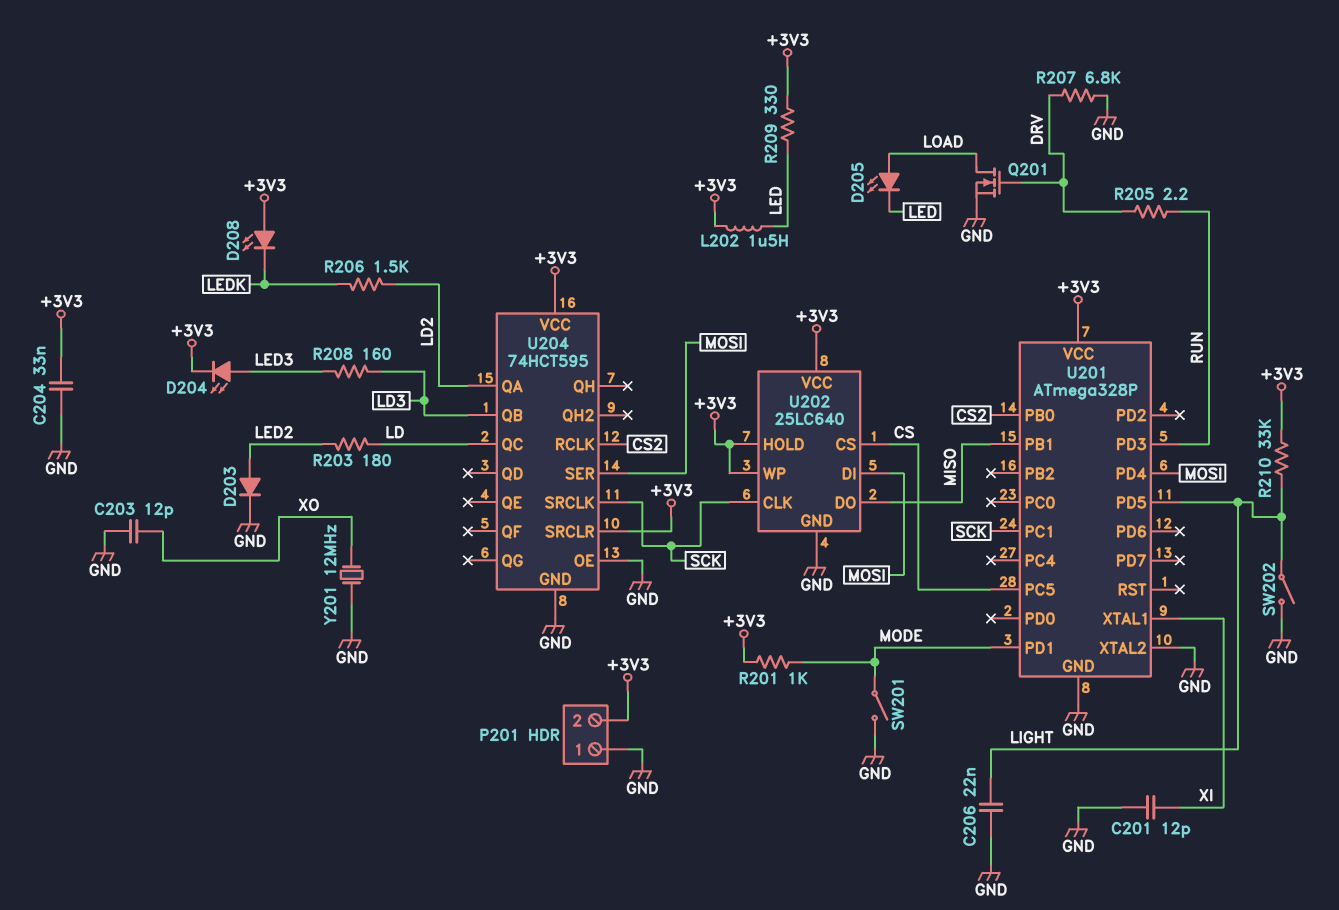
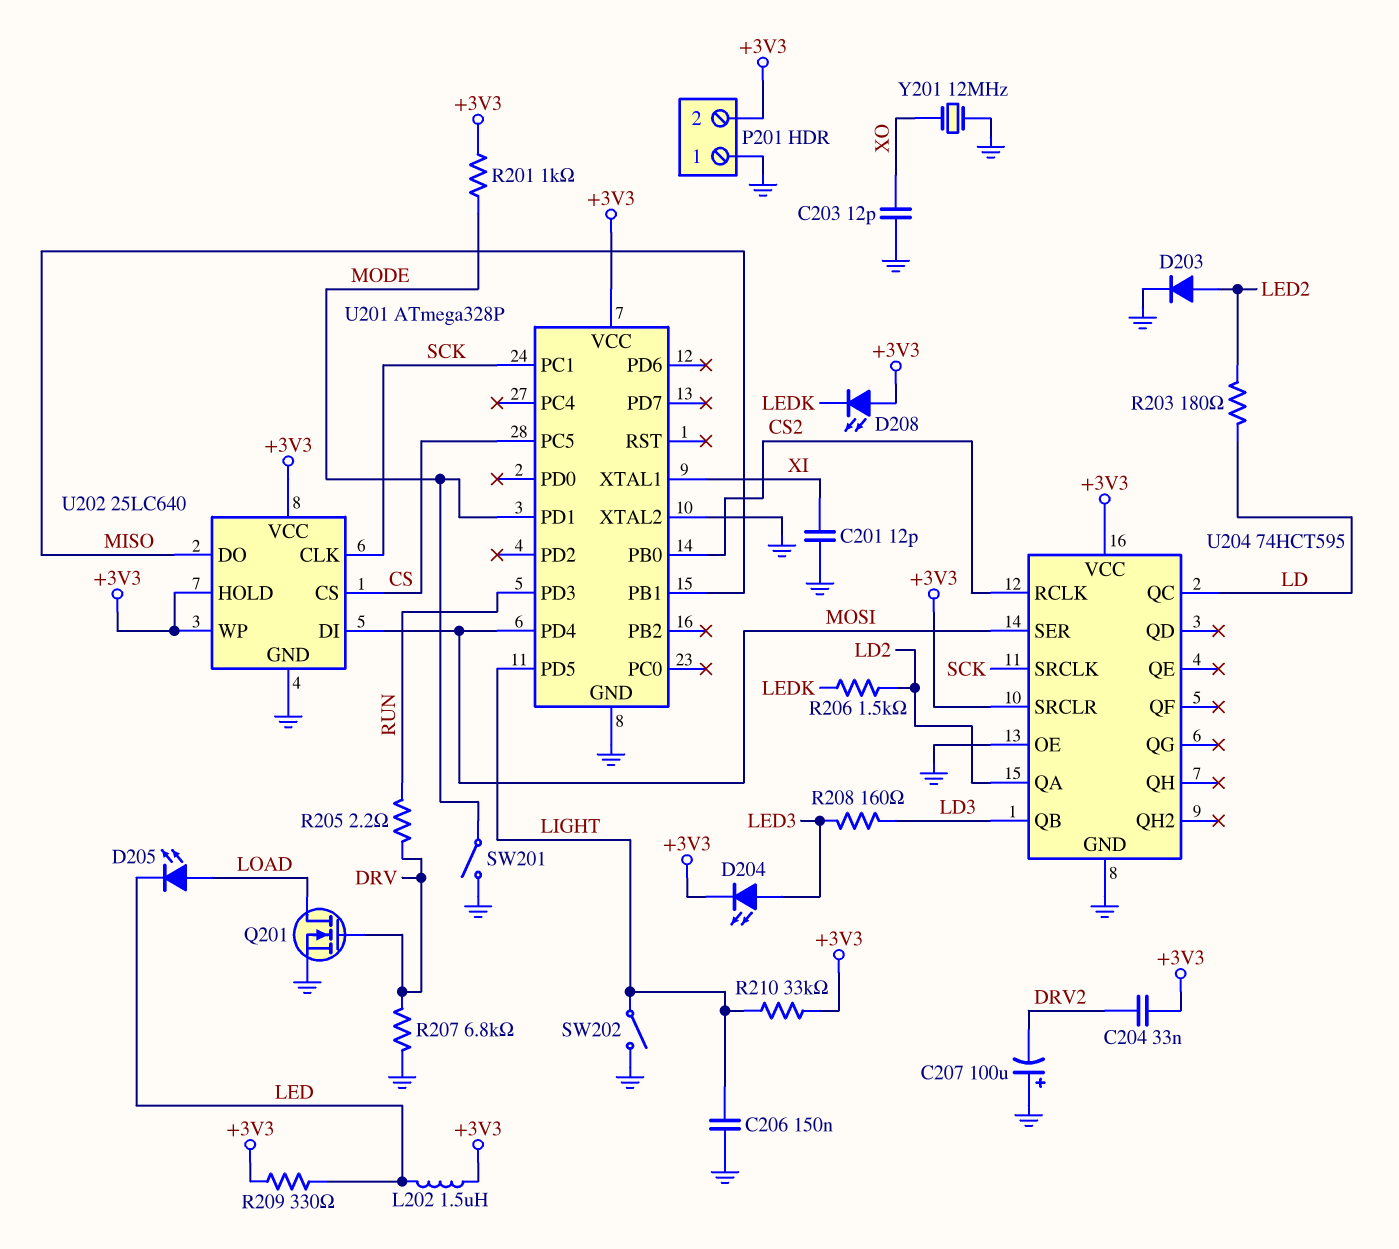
C204: 33nF (+3V3, GND) -> 33nF (+3V3, DRV2)
C206: 22nF (GND, LIGHT) -> 150nF (GND, LIGHT)
C207: none -> 100uF (plus GND, minus DRV2)

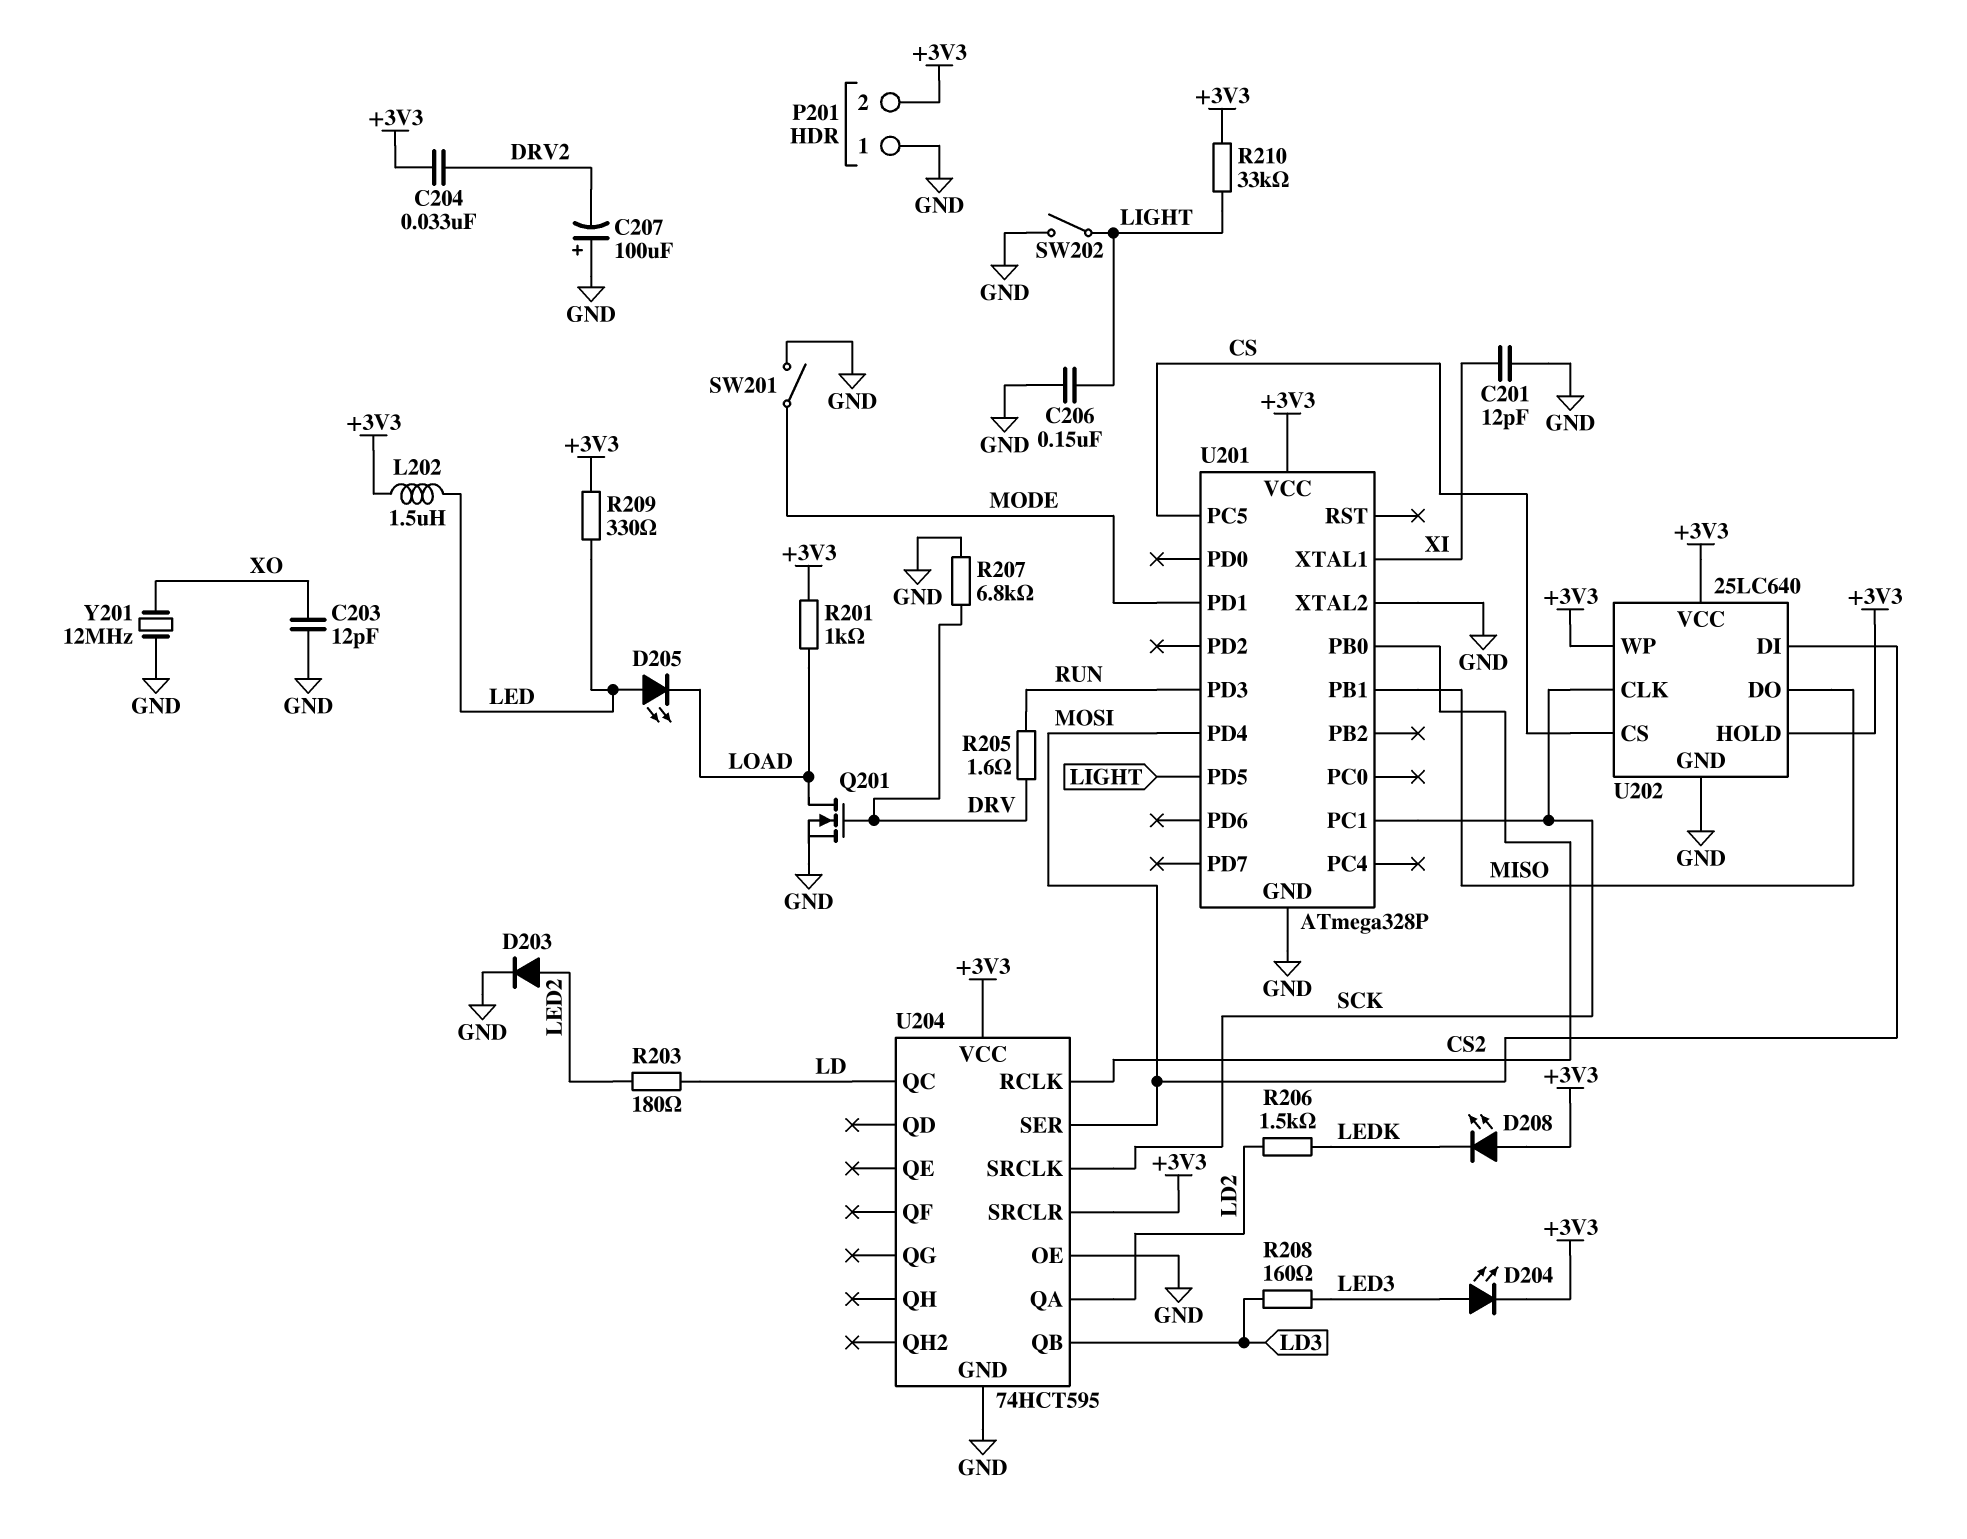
D205: LED (A LOAD, K LED) -> LED (A LED, K LOAD)
R201: 1k (+3V3, MODE) -> 1k (+3V3, LOAD)
R205: 2.2 (DRV, RUN) -> 1.6 (DRV, RUN)

